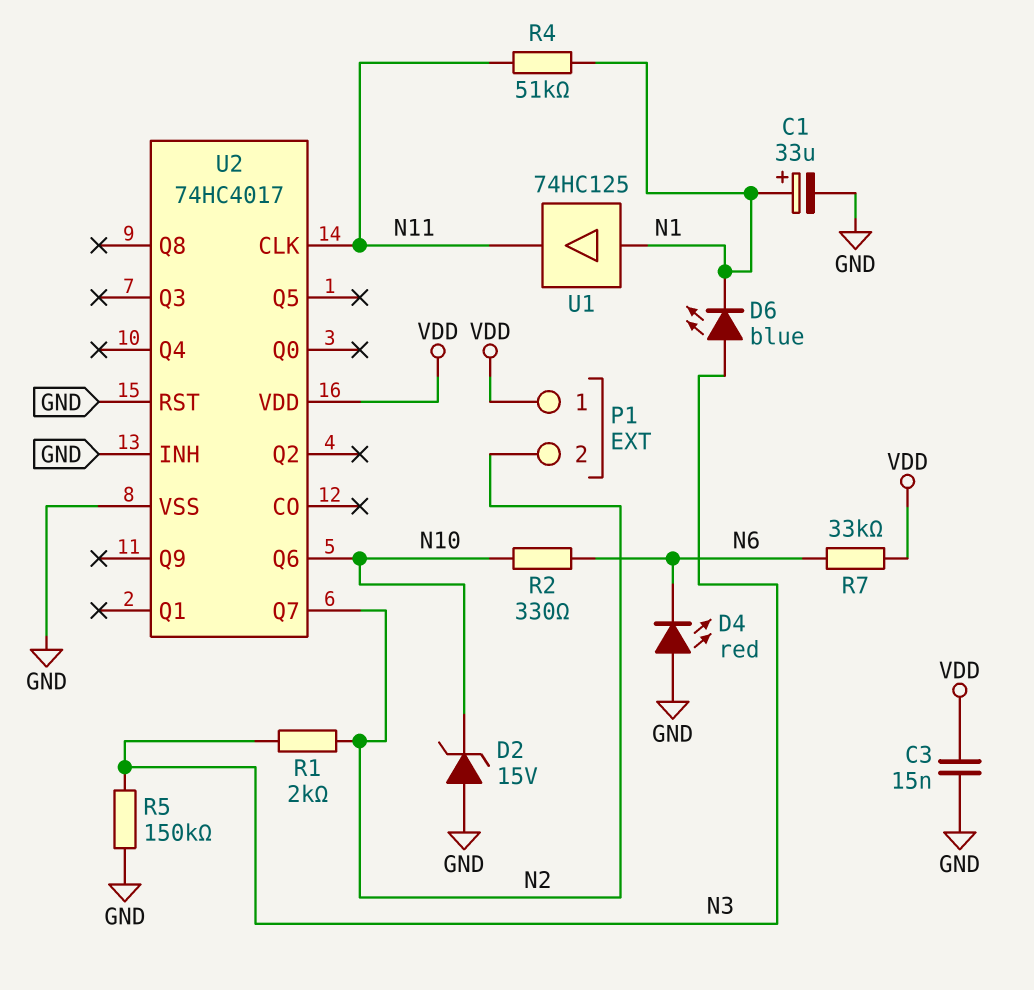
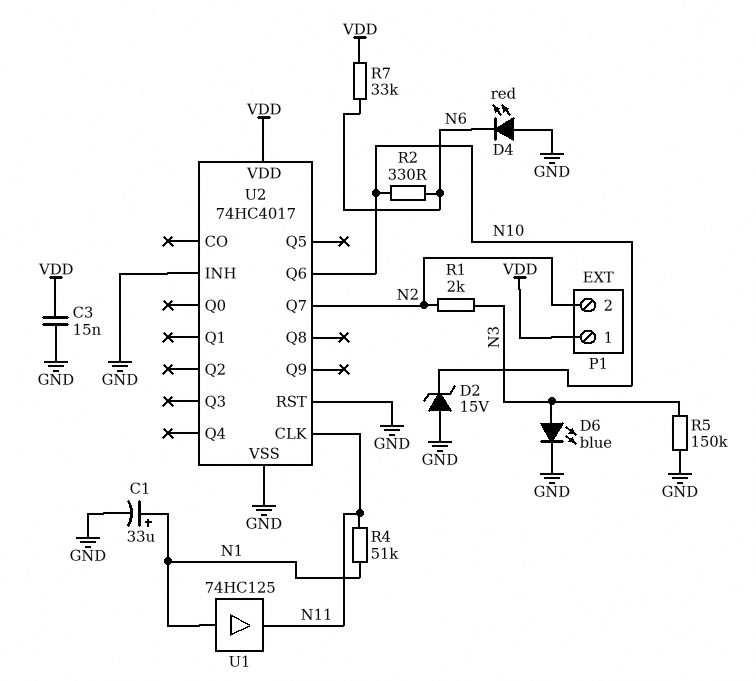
D6: LED blue (A N3, K N1) -> LED blue (A N3, K GND)

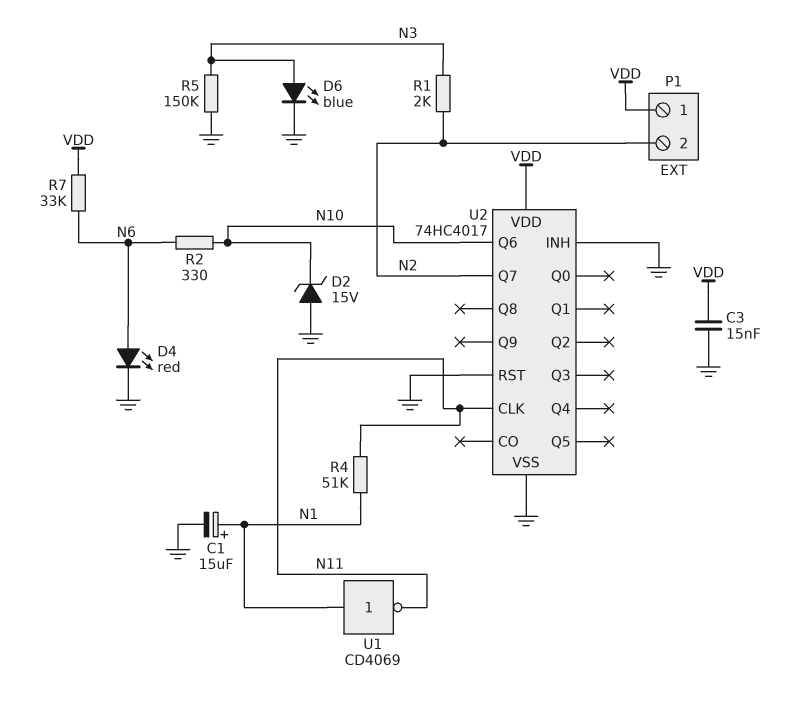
C1: 33uF (plus N1, minus GND) -> 15uF (plus N1, minus GND)
D4: LED red (A GND, K N6) -> LED red (A N6, K GND)
U1: buffer 74HC125 (in N1, out N11) -> NOT CD4069 (in N1, out N11)

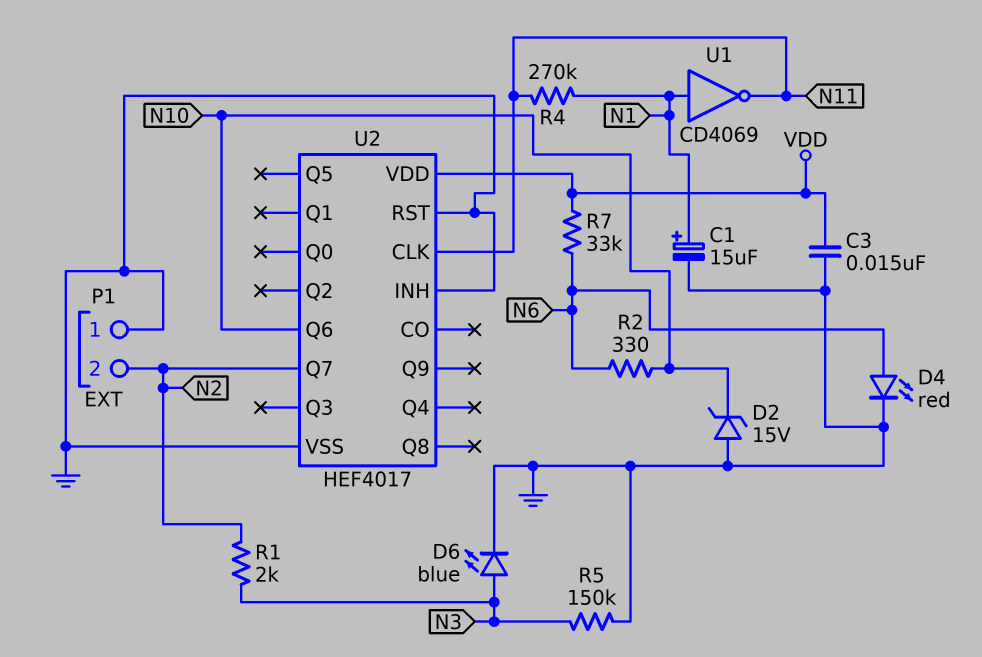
P1 pin 1: VDD -> GND
R4: 51k (N1, N11) -> 270k (N1, N11)
U2: 74HC4017 -> HEF4017

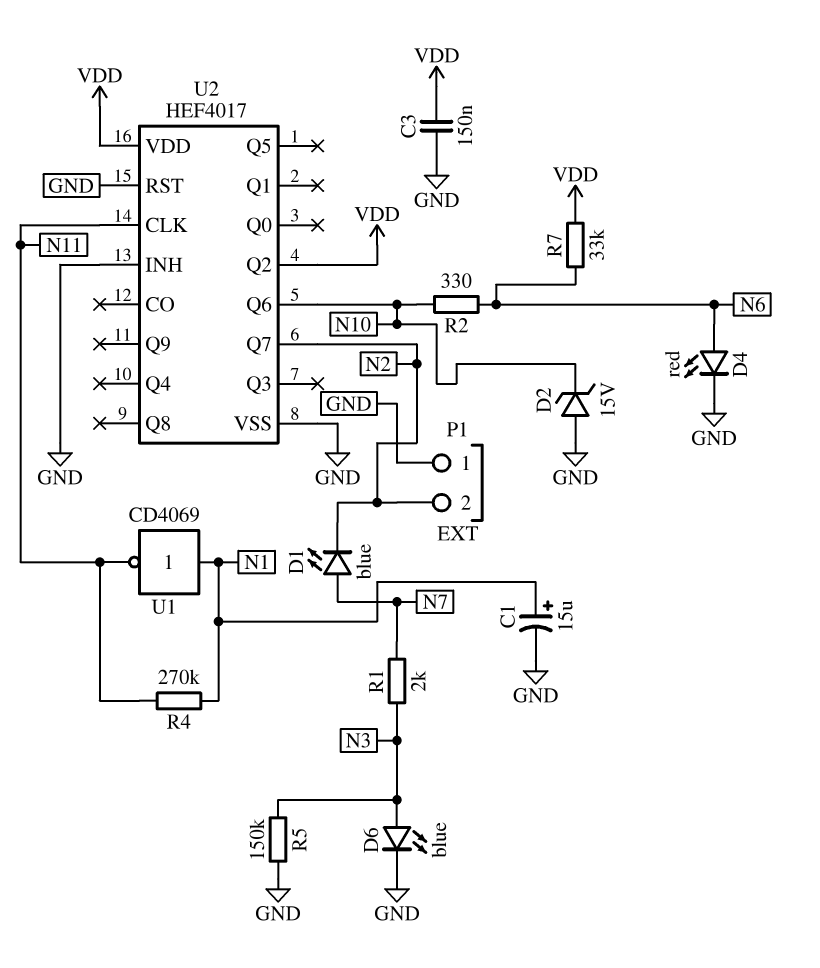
C3: 15nF (GND, VDD) -> 150nF (GND, VDD)
D1: none -> LED blue (A N7, K N2)
R1: 2k (N2, N3) -> 2k (N3, N7)
U2 pin Q2: none -> VDD

